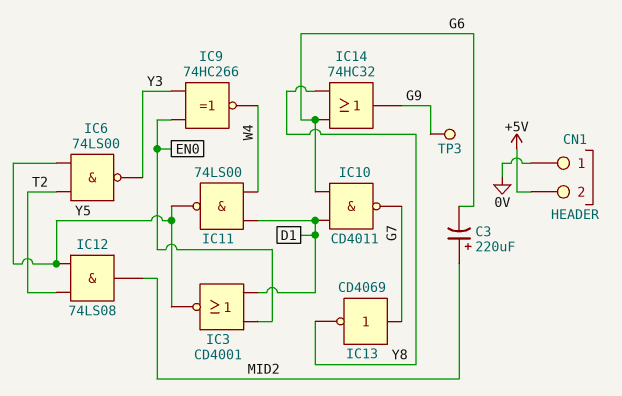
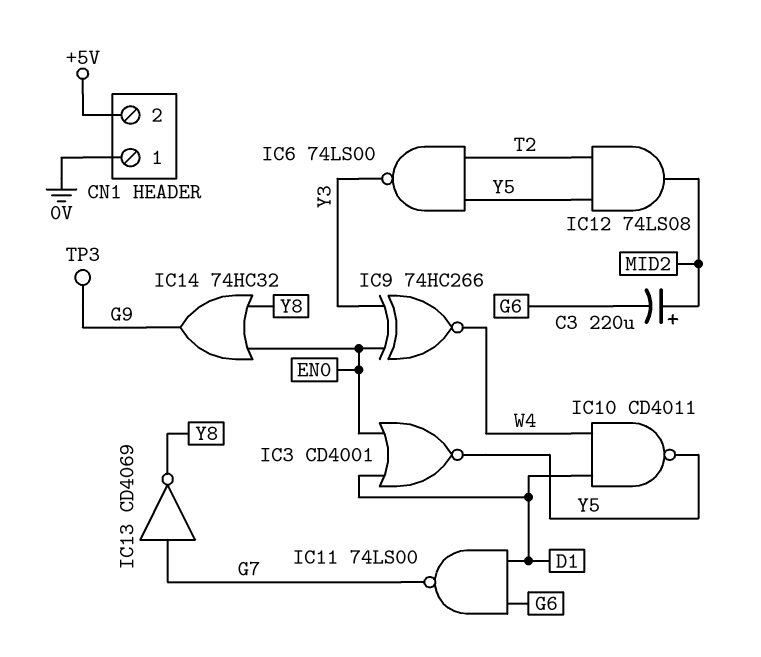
IC10: NAND CD4011 (in D1, in G6, out G7) -> NAND CD4011 (in D1, in W4, out Y5)
IC11: NAND 74LS00 (in D1, in W4, out Y5) -> NAND 74LS00 (in D1, in G6, out G7)
IC14: OR 74HC32 (in G6, in Y8, out G9) -> OR 74HC32 (in EN0, in Y8, out G9)

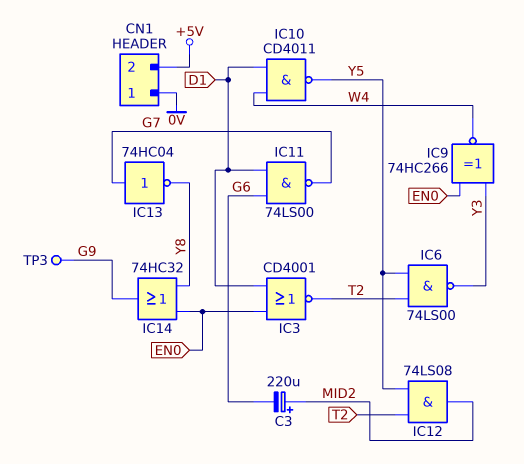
IC3: NOR CD4001 (in D1, in EN0, out Y5) -> NOR CD4001 (in D1, in EN0, out T2)
IC13: NOT CD4069 (in G7, out Y8) -> NOT 74HC04 (in G7, out Y8)

